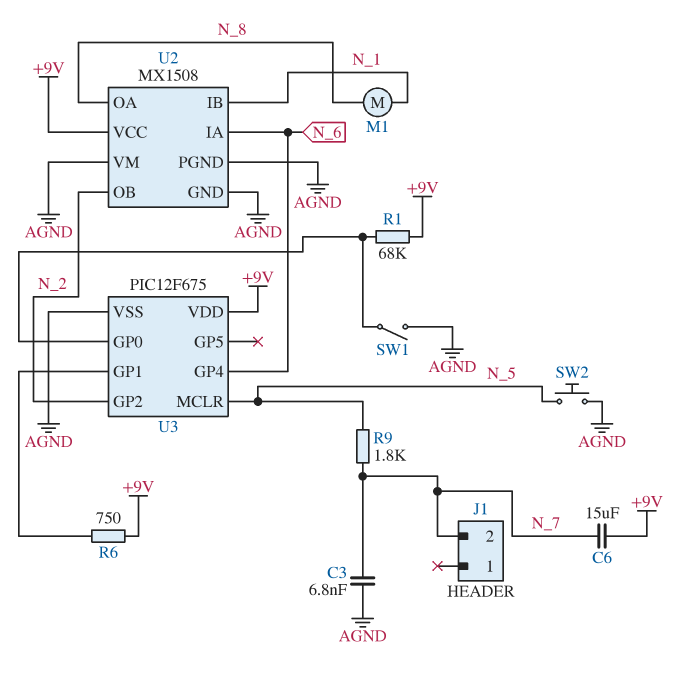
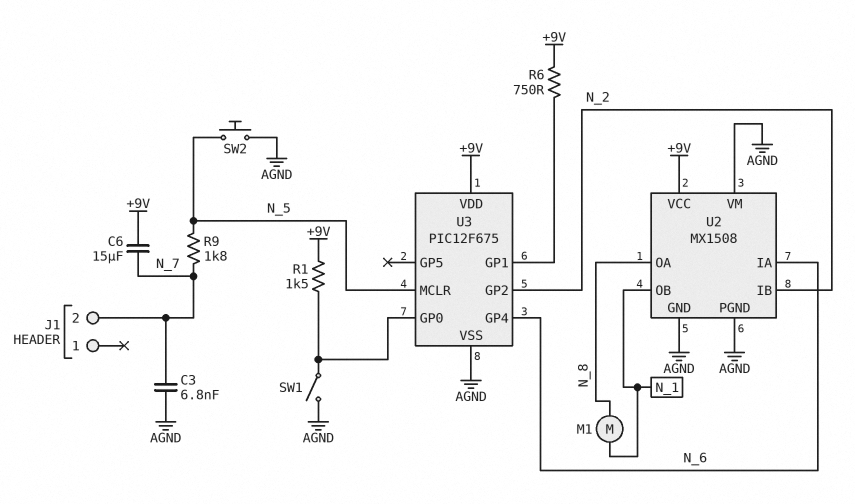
R1: 68k (+9V, U3/GP0) -> 1.5k (+9V, U3/GP0)
U2 pin IB: N_1 -> N_2
U2 pin OB: N_2 -> N_1

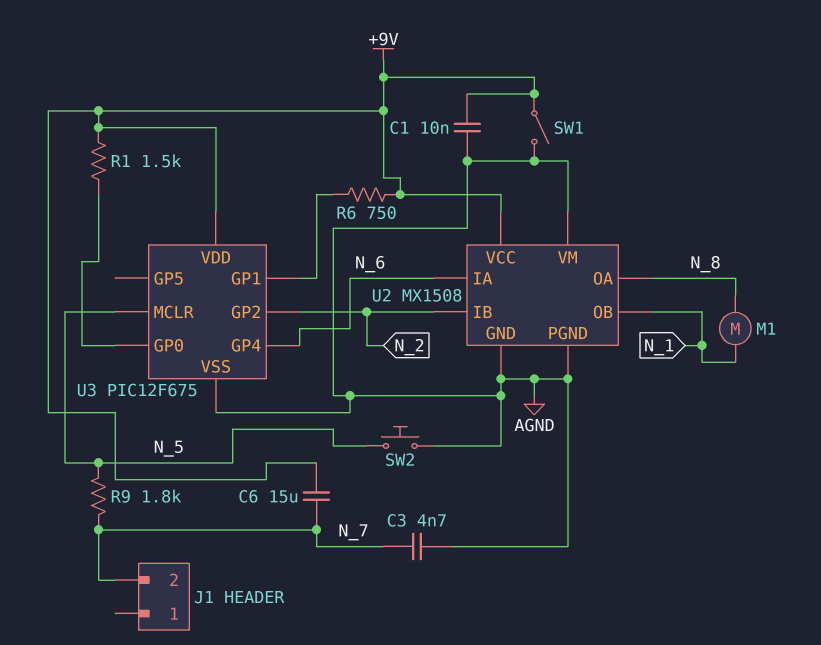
C1: none -> 10nF (+9V, AGND)
C3: 6.8nF (AGND, N_7) -> 4.7nF (AGND, N_7)
SW1: switch (AGND, U3/GP0) -> switch (+9V, AGND)

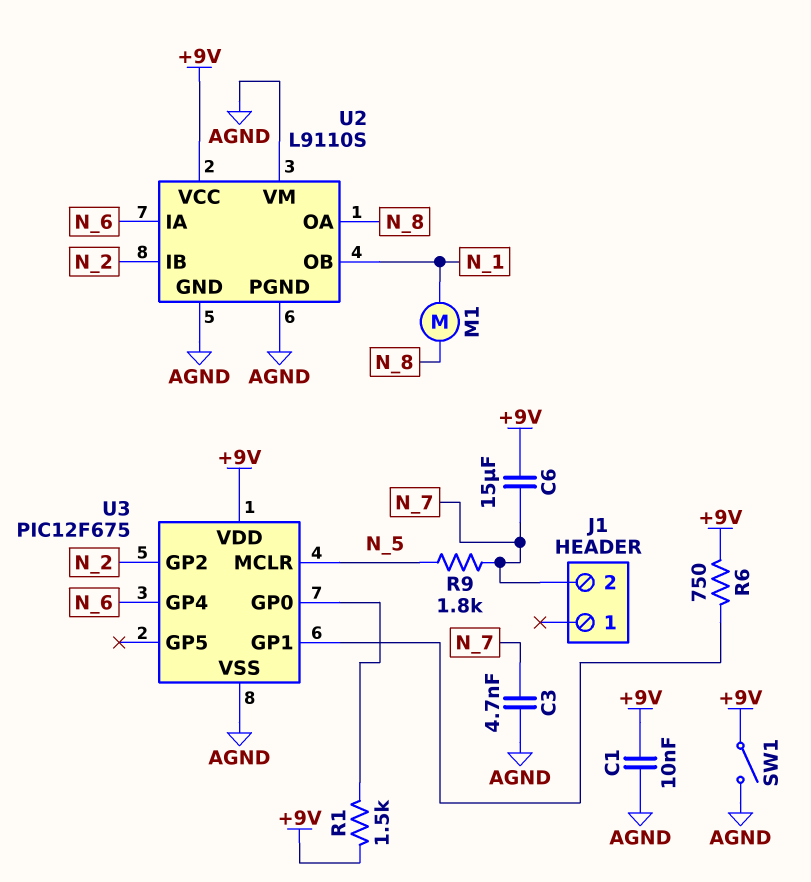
SW2: button (AGND, N_5) -> none
U2: MX1508 -> L9110S

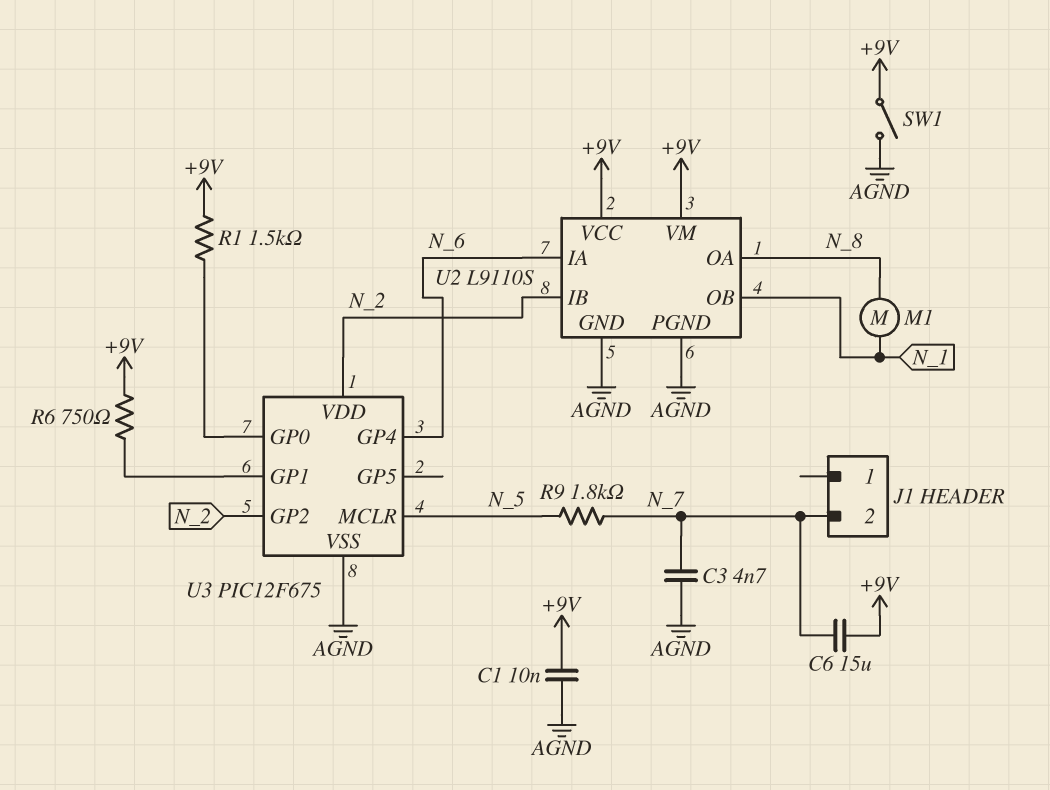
U2 pin VM: AGND -> +9V
U3 pin VDD: +9V -> N_2

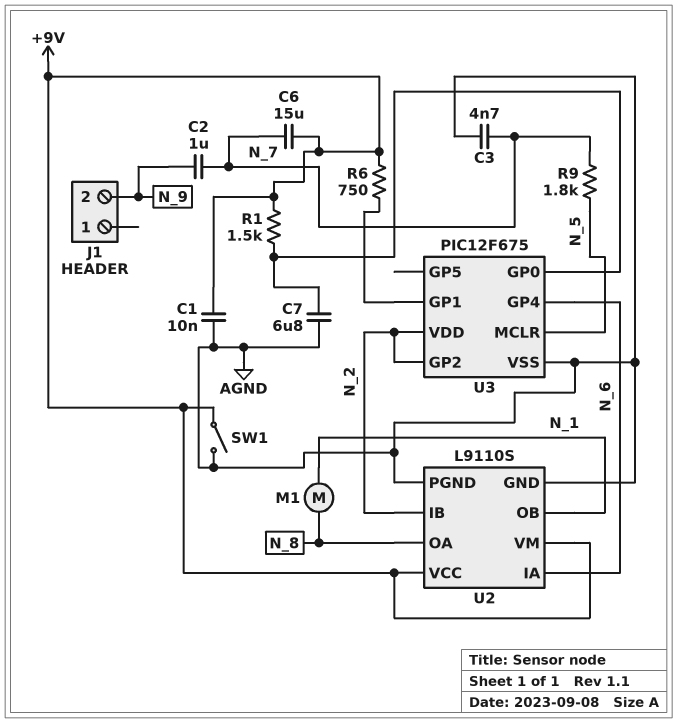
C2: none -> 1uF (N_7, N_9)
C7: none -> 6.8uF (AGND, U3/GP0)
J1 pin 2: N_7 -> N_9

